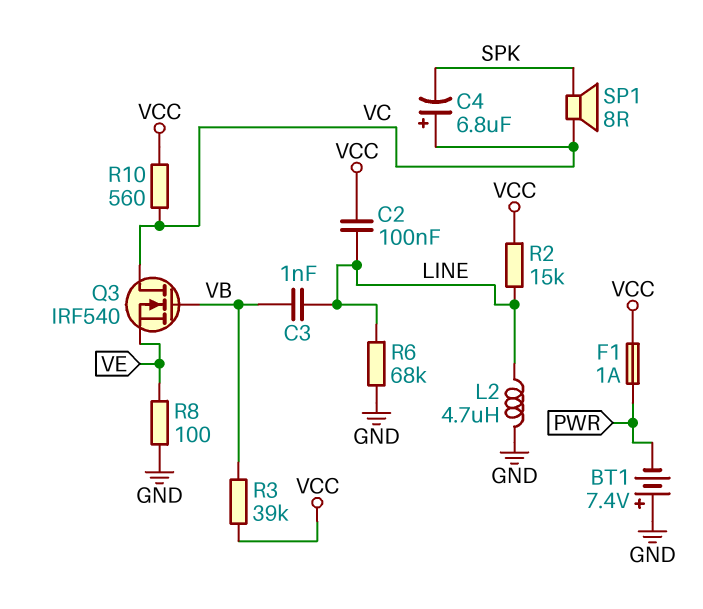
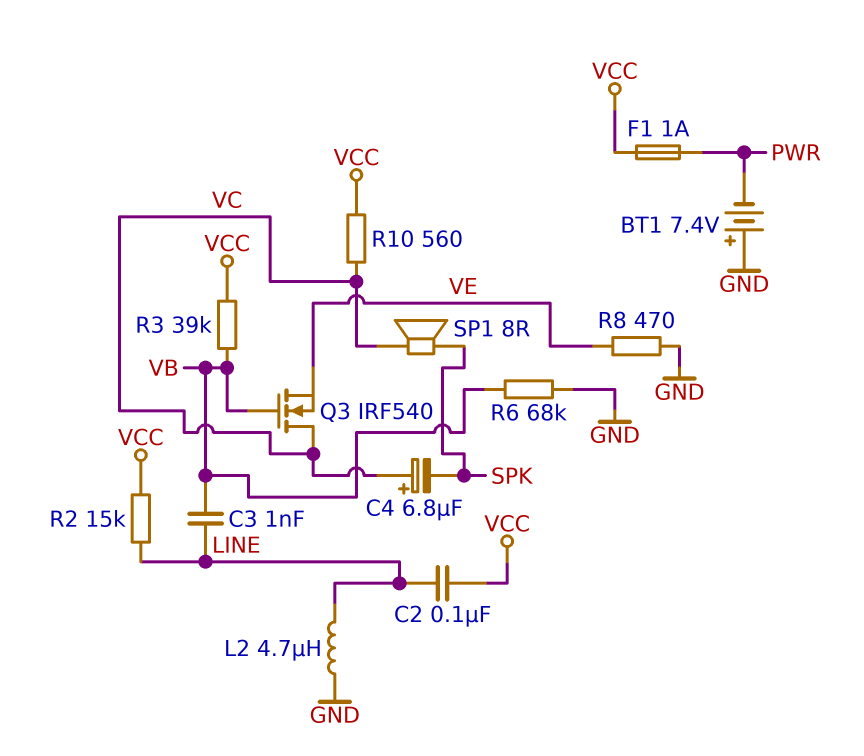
R6: 68k (GND, LINE) -> 68k (GND, VB)
R8: 100 (GND, VE) -> 470 (GND, VE)

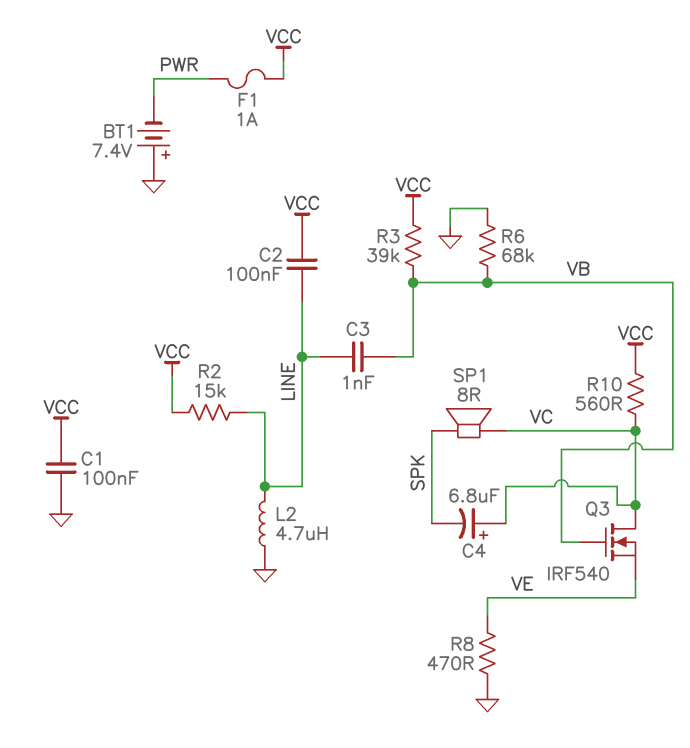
C1: none -> 100nF (GND, VCC)

